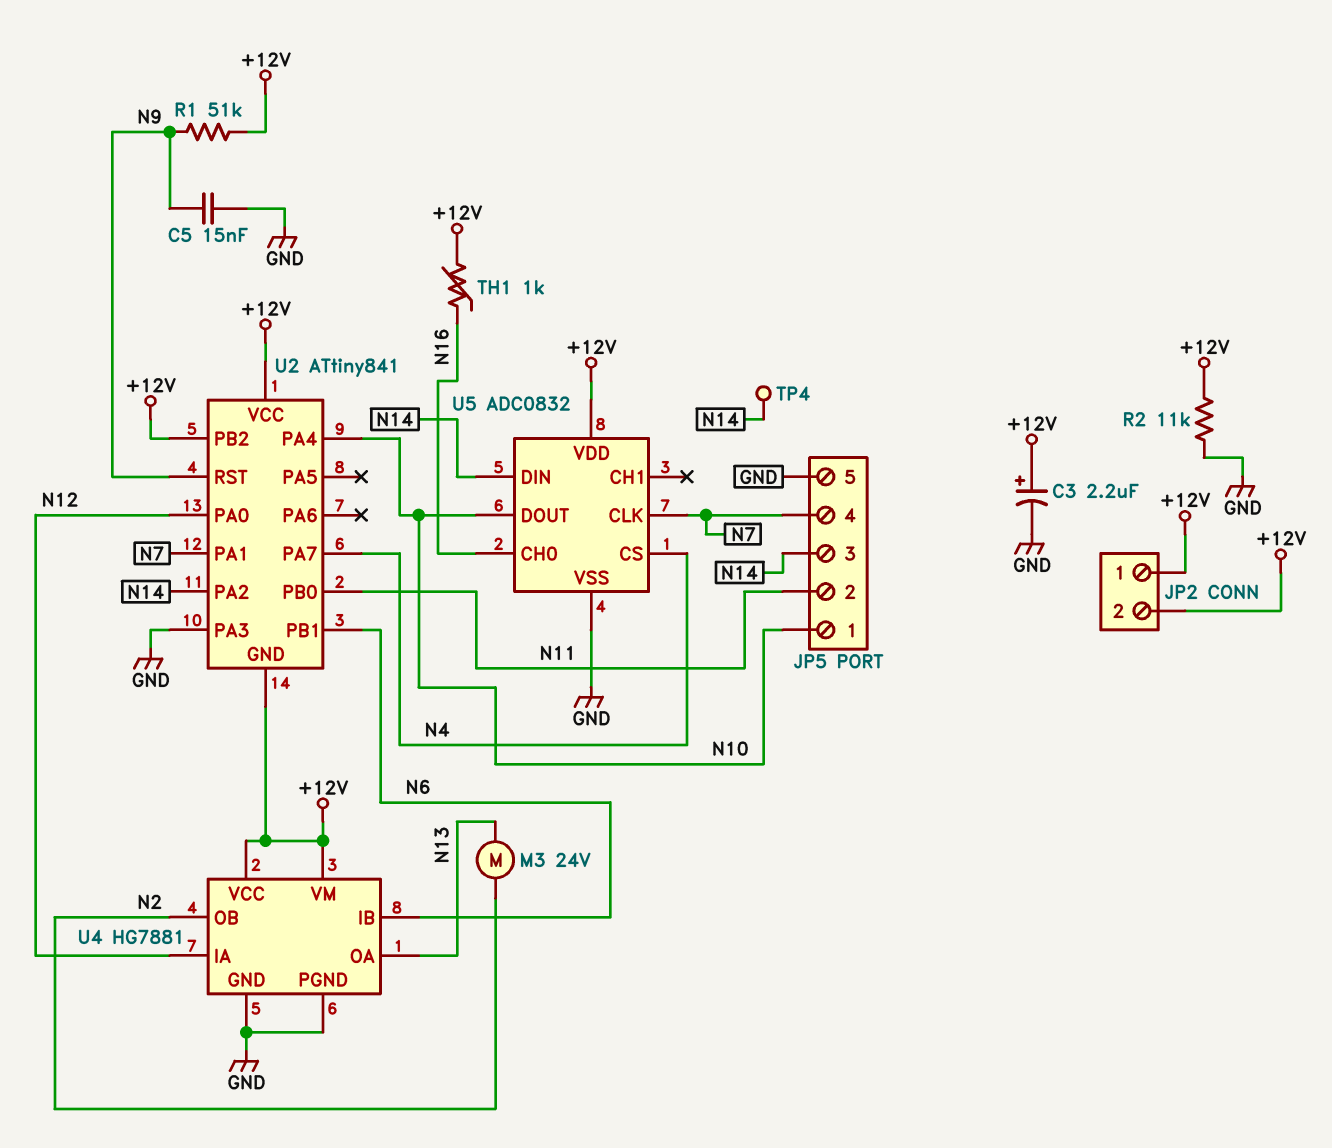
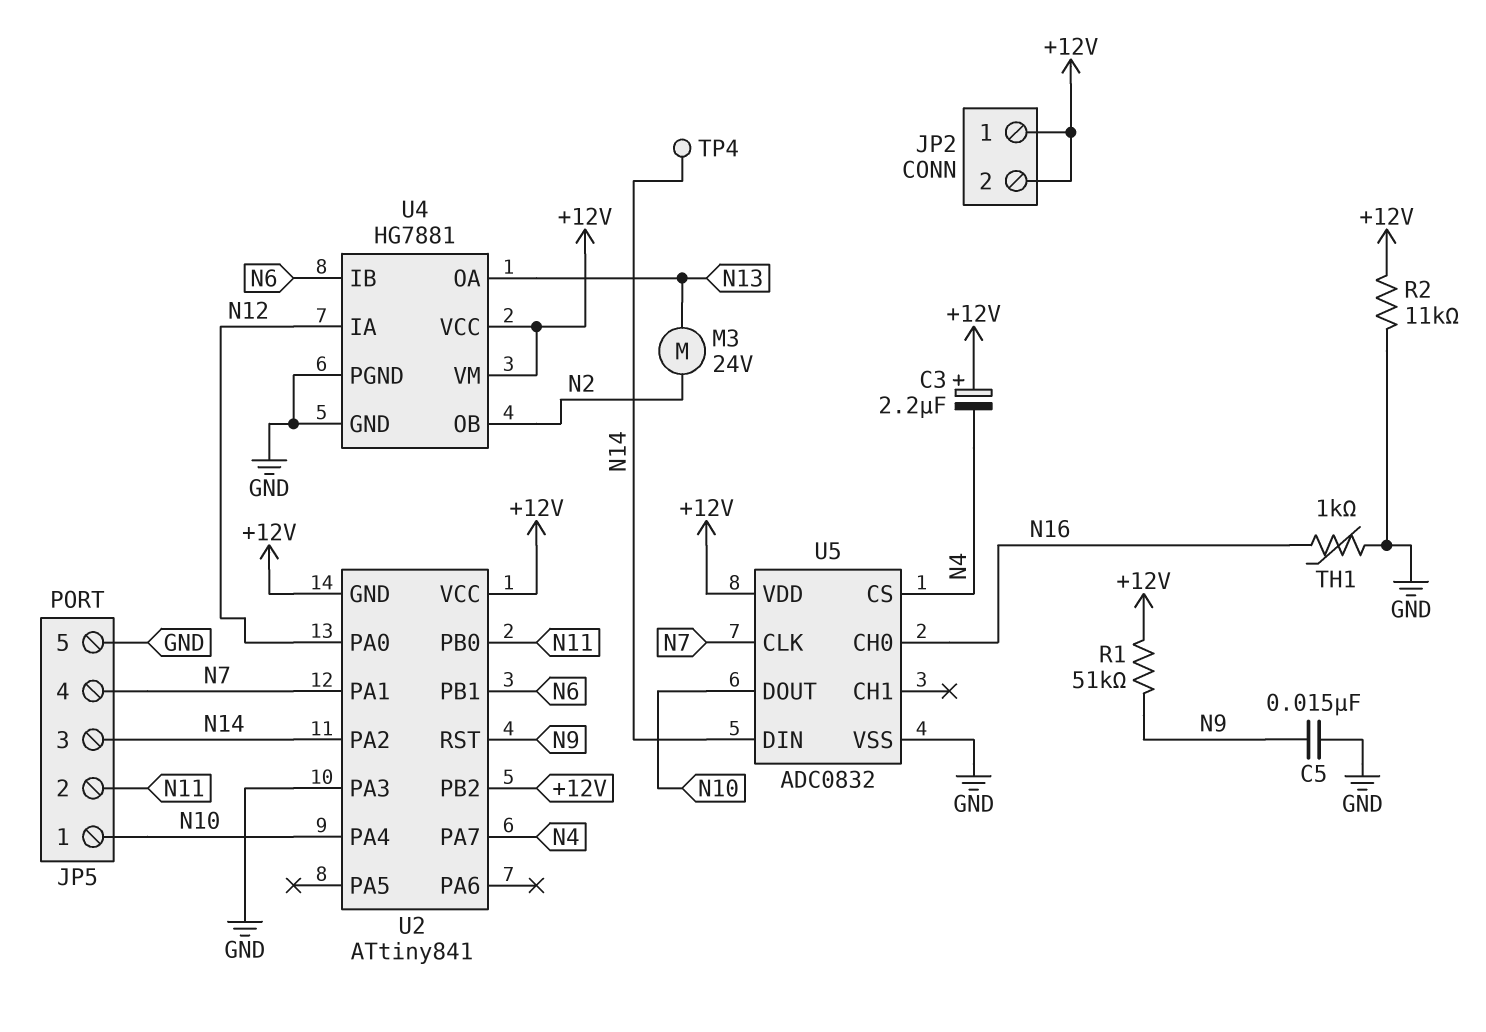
C3: 2.2uF (plus +12V, minus GND) -> 2.2uF (plus +12V, minus N4)
TH1: 1k (+12V, N16) -> 1k (GND, N16)

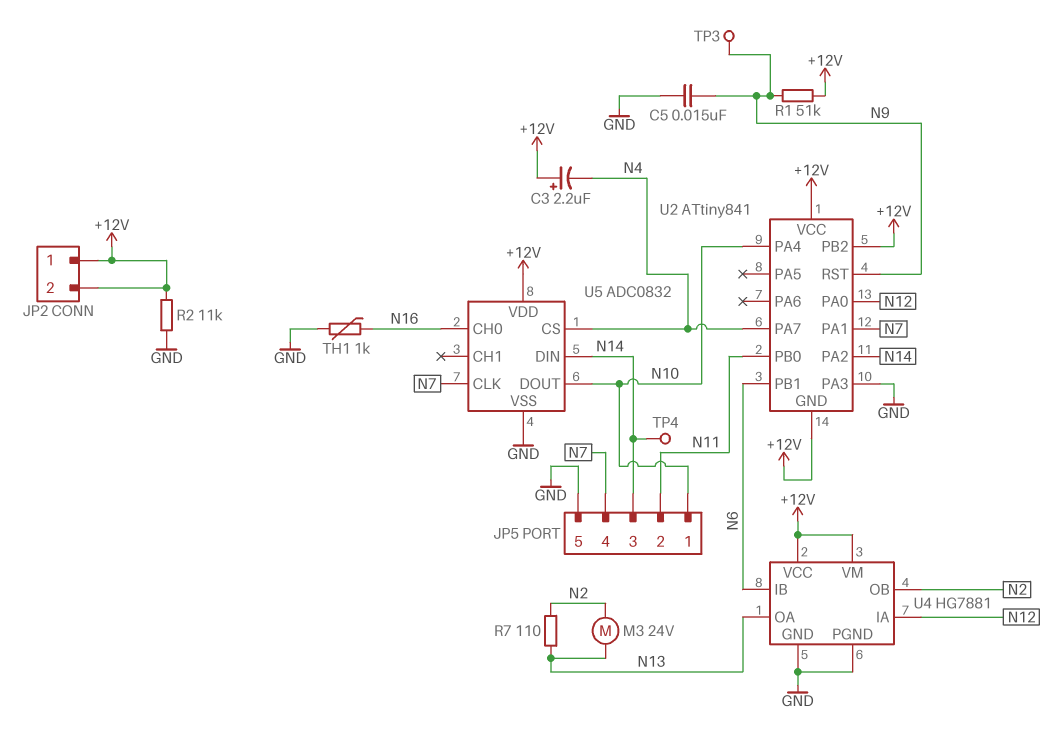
R7: none -> 110 (N2, N13)
TP3: none -> test point (N9)

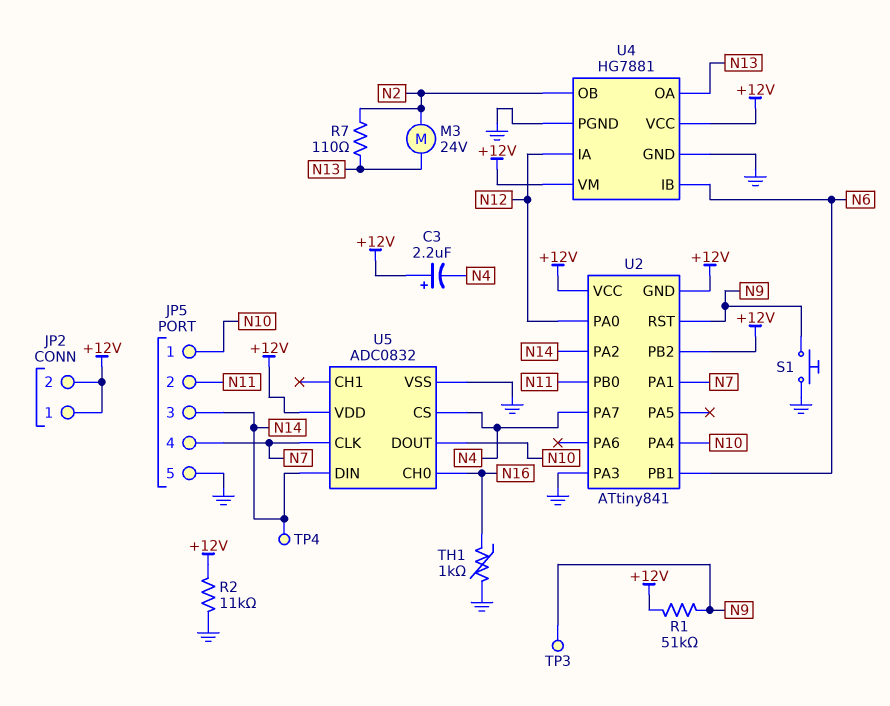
C5: 15nF (GND, N9) -> none
S1: none -> button (GND, N9)

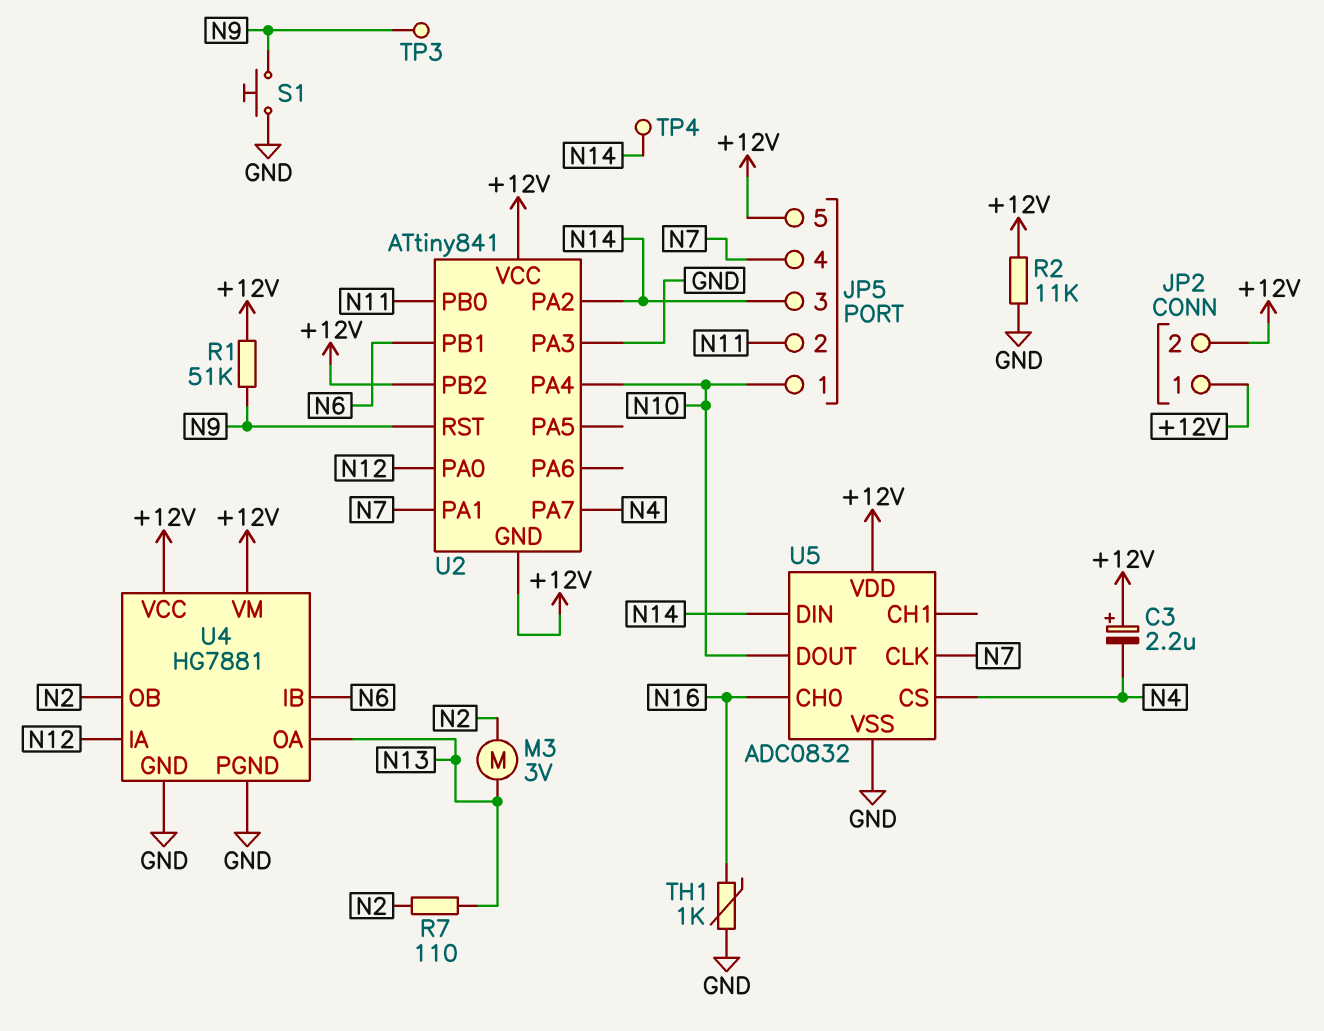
JP5 pin 5: GND -> +12V
M3: motor 24V (N2, N13) -> motor 3V (N2, N13)

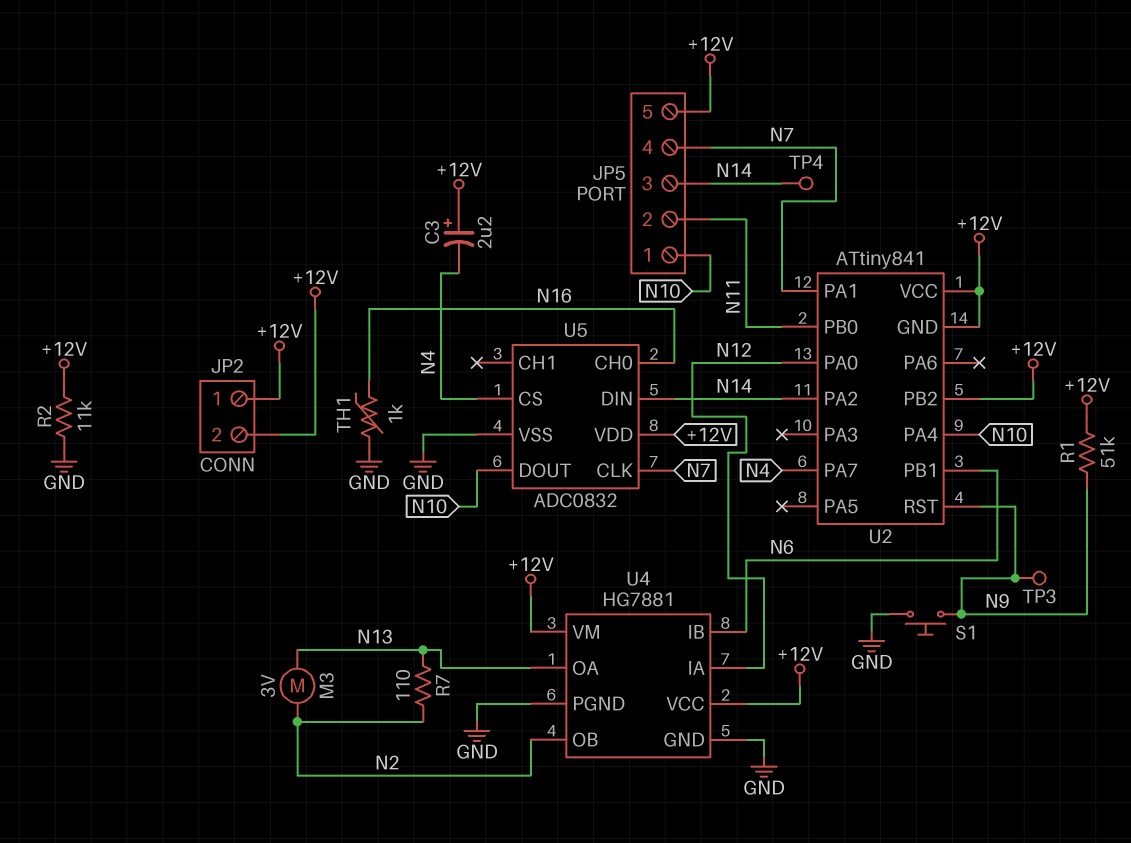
U2 pin PA3: GND -> none

